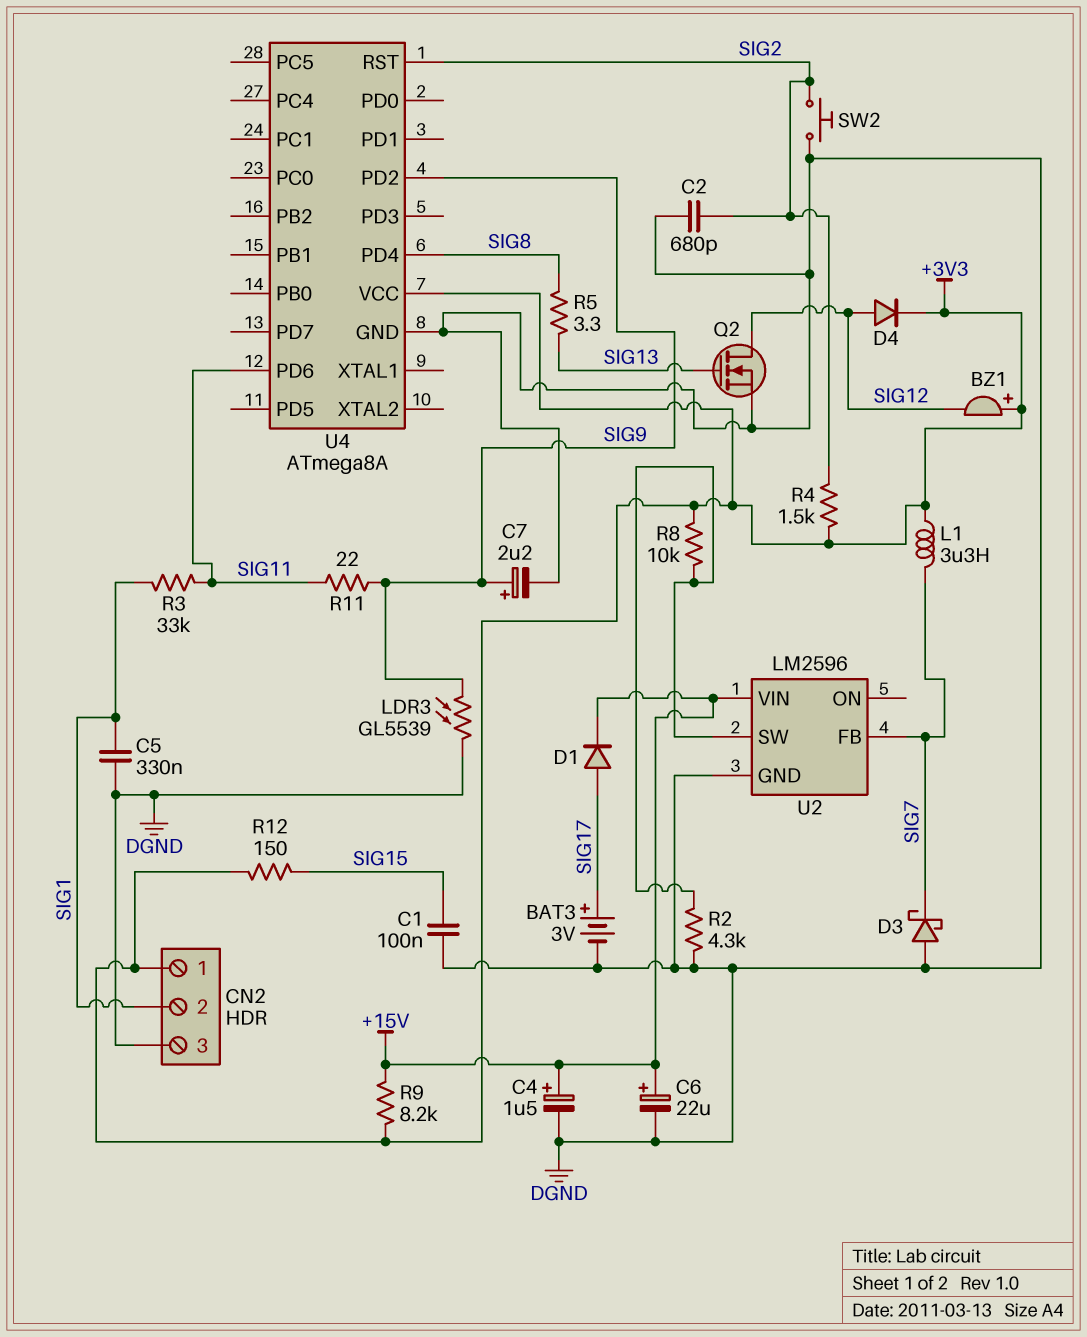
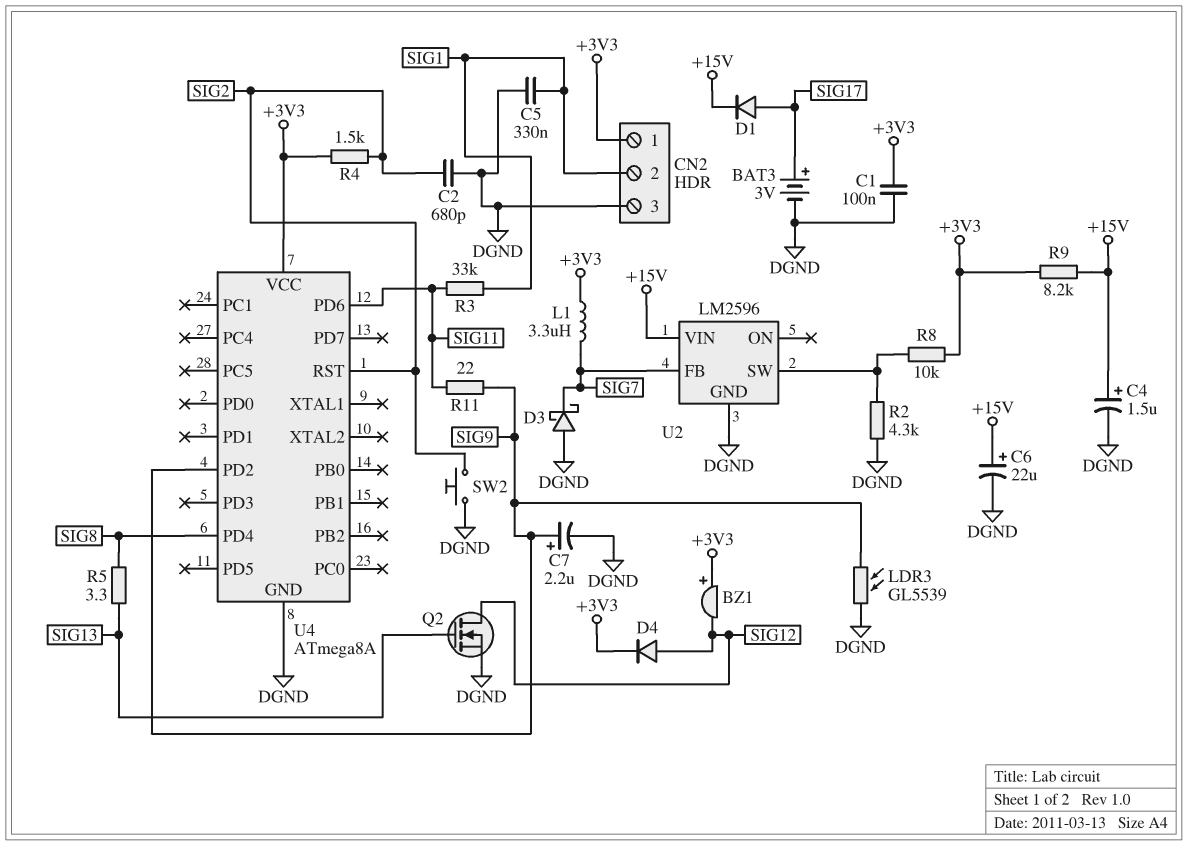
C1: 100nF (DGND, SIG15) -> 100nF (+3V3, DGND)
R12: 150 (+3V3, SIG15) -> none

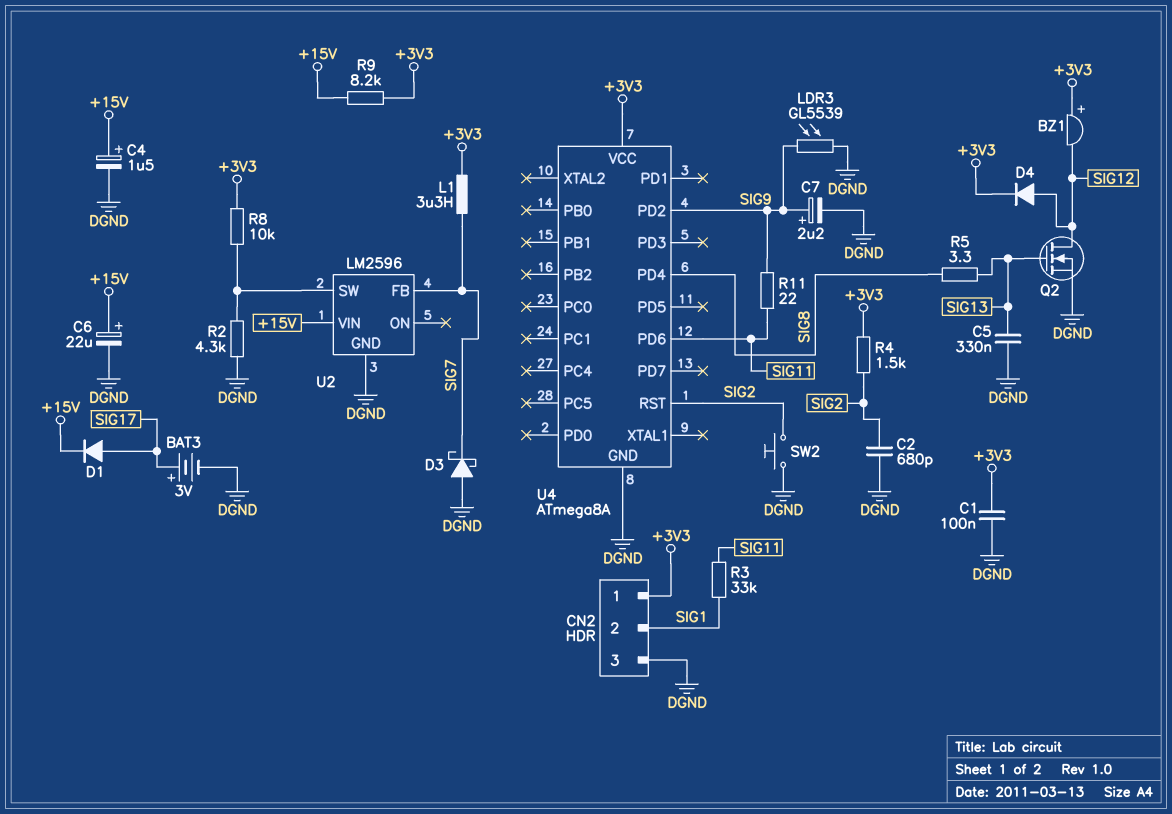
C5: 330nF (DGND, SIG1) -> 330nF (DGND, SIG13)

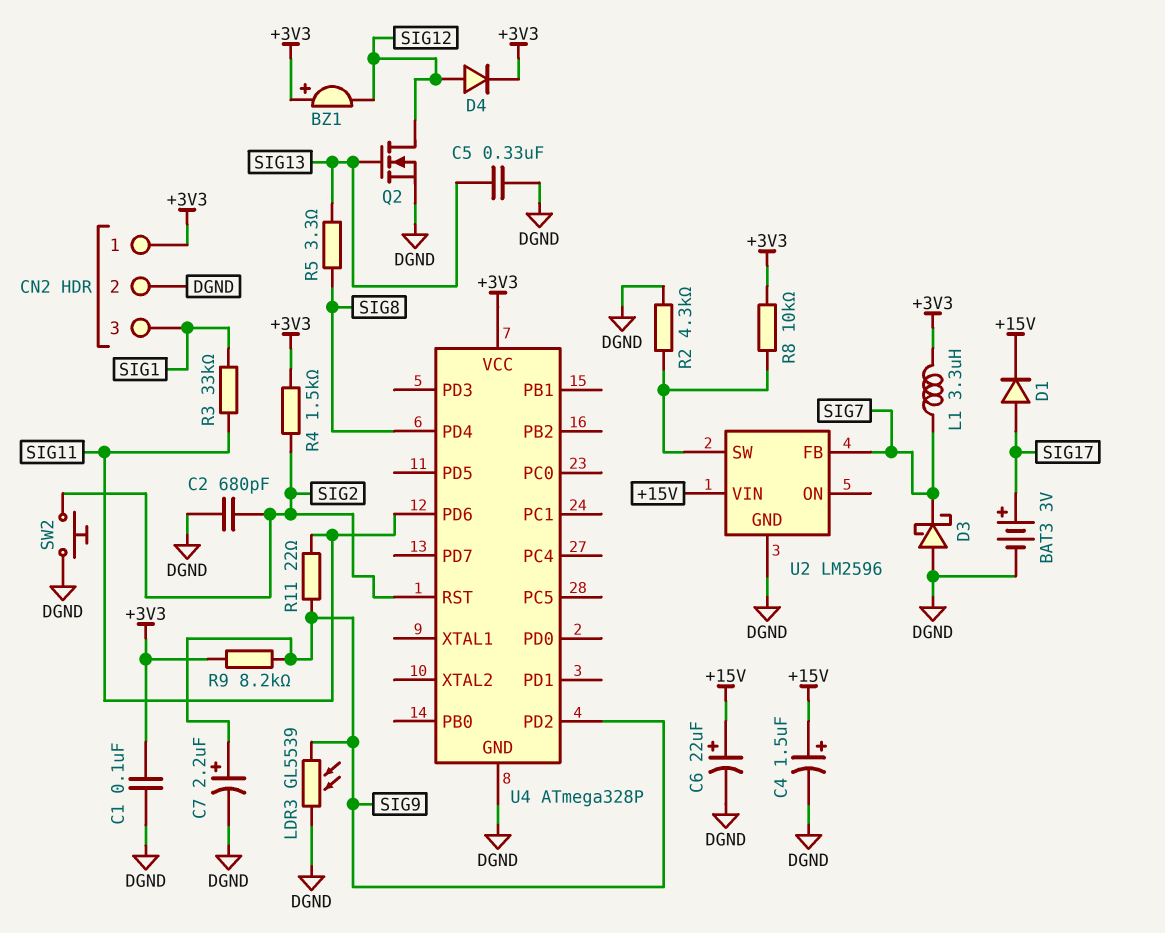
CN2 pin 2: SIG1 -> DGND
CN2 pin 3: DGND -> SIG1
R9: 8.2k (+3V3, +15V) -> 8.2k (+3V3, SIG9)
U4: ATmega8A -> ATmega328P

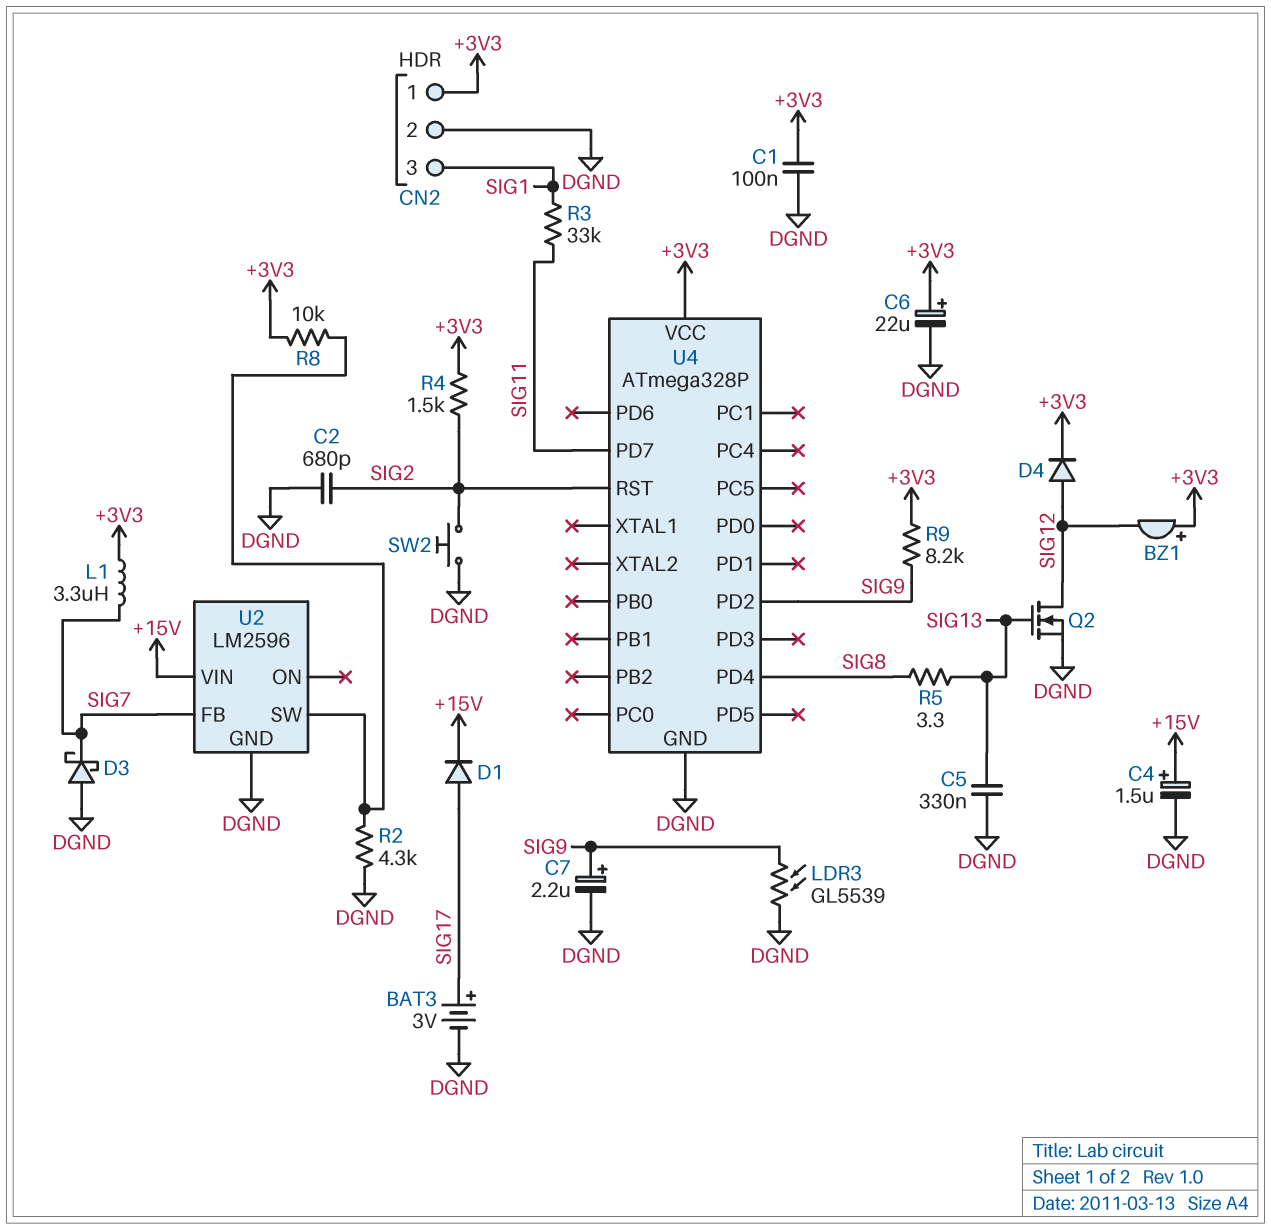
C6: 22uF (plus +15V, minus DGND) -> 22uF (plus +3V3, minus DGND)
R11: 22 (SIG9, SIG11) -> none
U4 pin PD6: SIG11 -> none
U4 pin PD7: none -> SIG11

